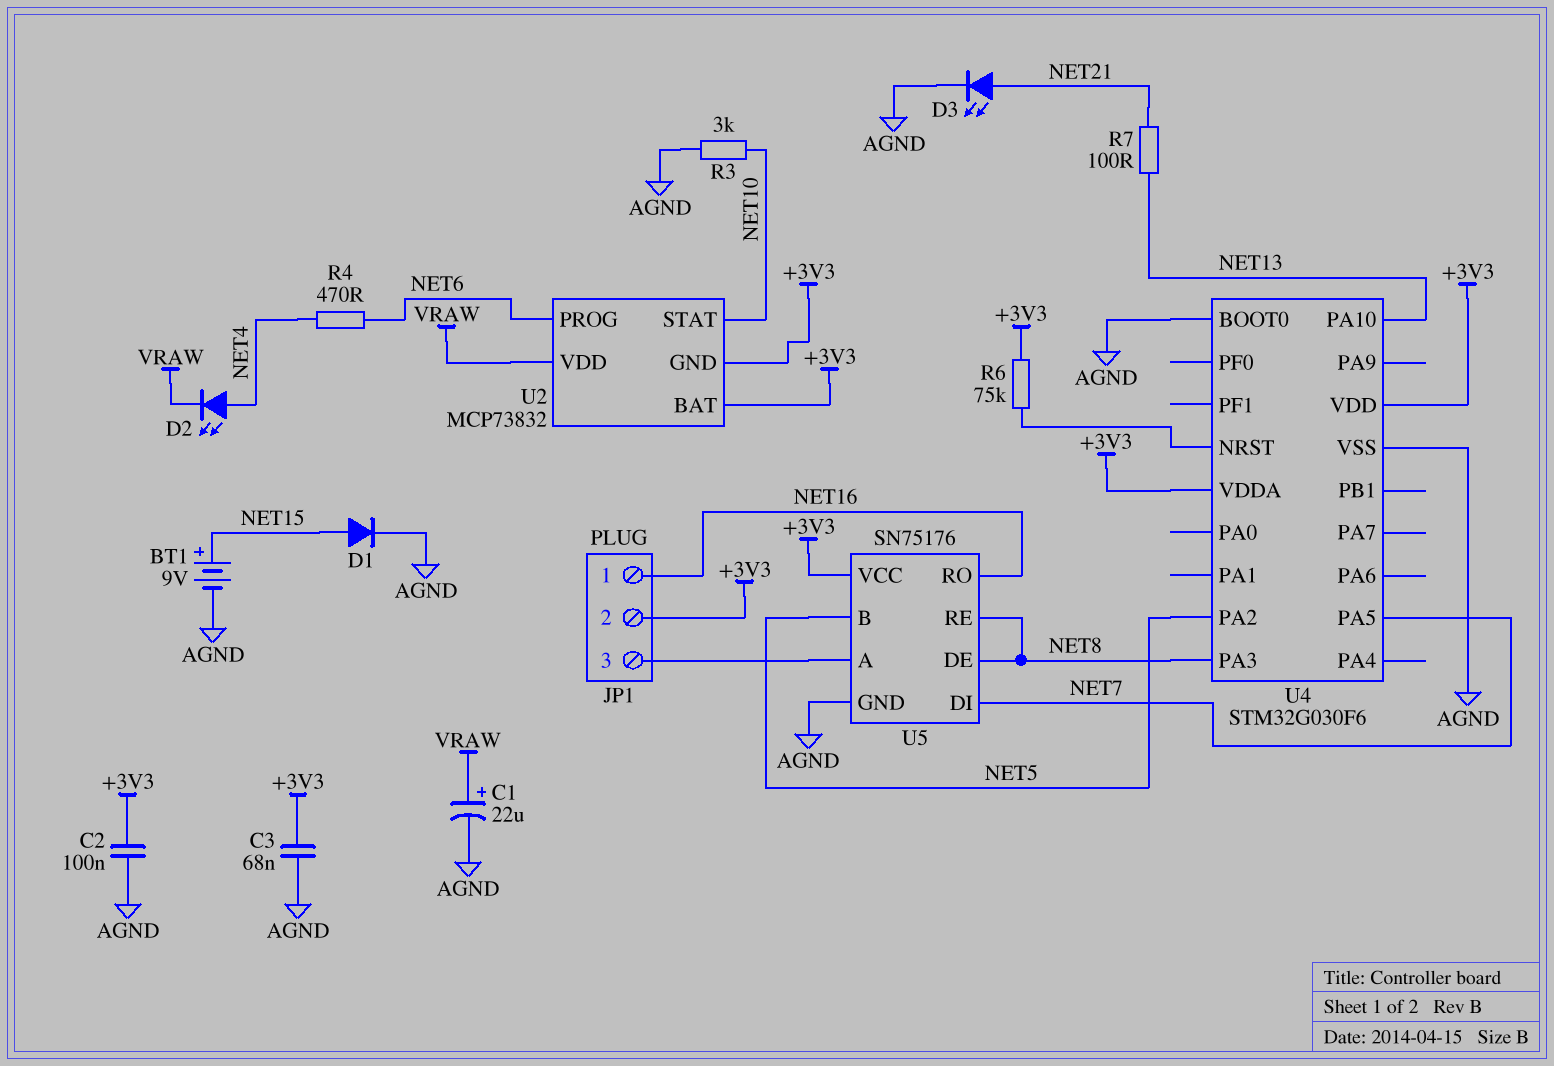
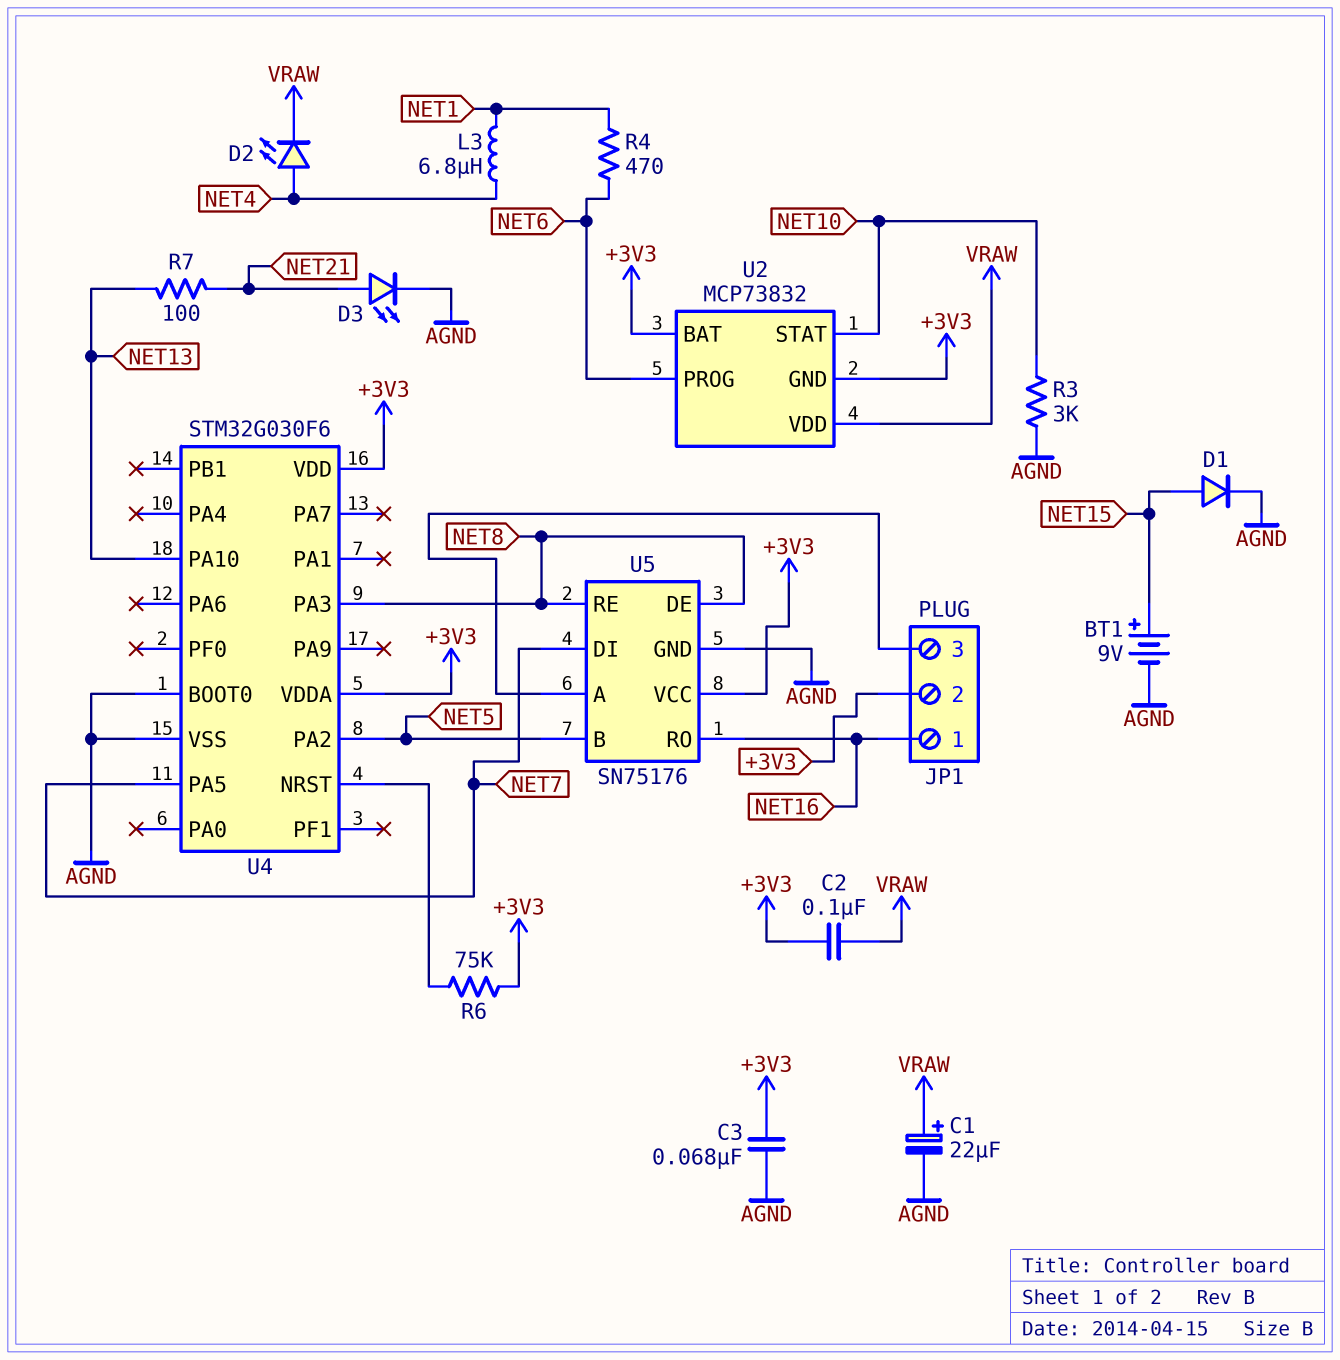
C2: 100nF (+3V3, AGND) -> 100nF (+3V3, VRAW)
L3: none -> 6.8uH (NET1, NET4)
R4: 470 (NET4, NET6) -> 470 (NET1, NET6)

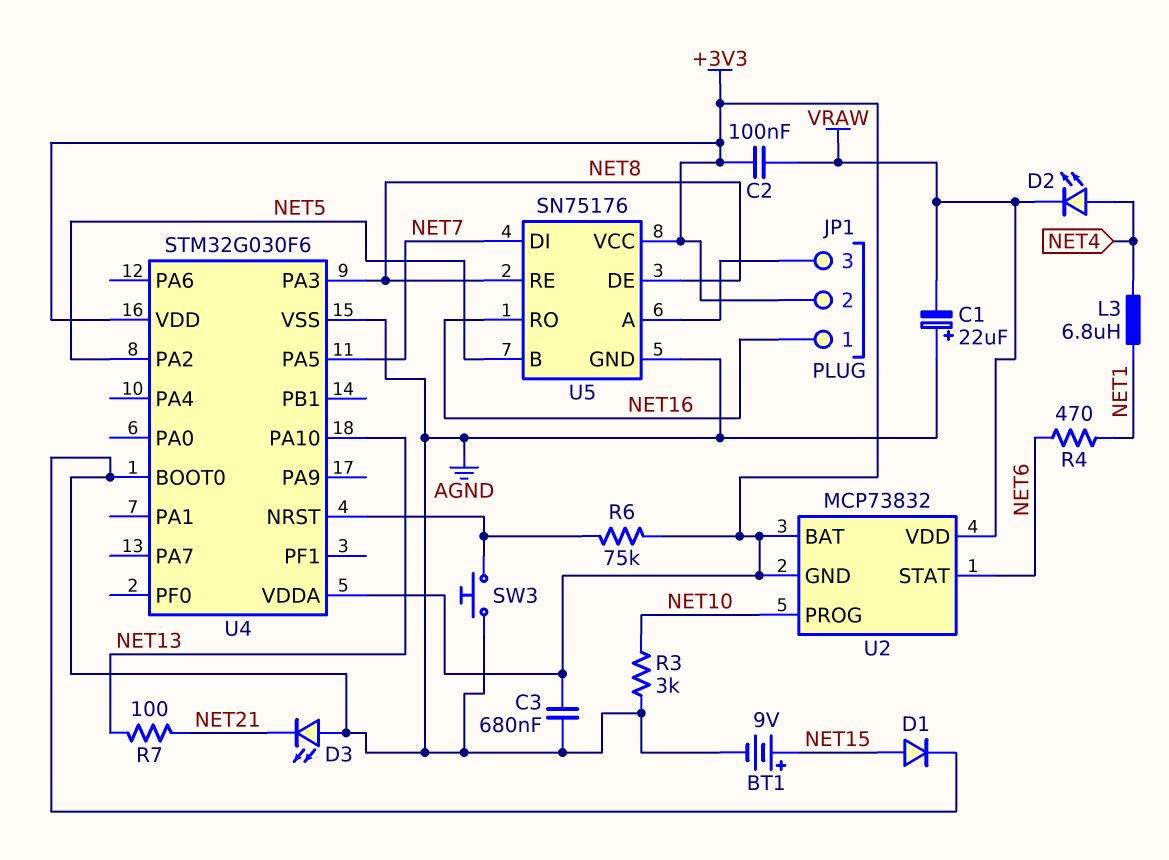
C1: 22uF (plus VRAW, minus AGND) -> 22uF (plus AGND, minus VRAW)
C3: 68nF (+3V3, AGND) -> 680nF (+3V3, AGND)
D3: LED (A NET21, K AGND) -> LED (A AGND, K NET21)
SW3: none -> button (AGND, U4/NRST)
U2 pin PROG: NET6 -> NET10
U2 pin STAT: NET10 -> NET6

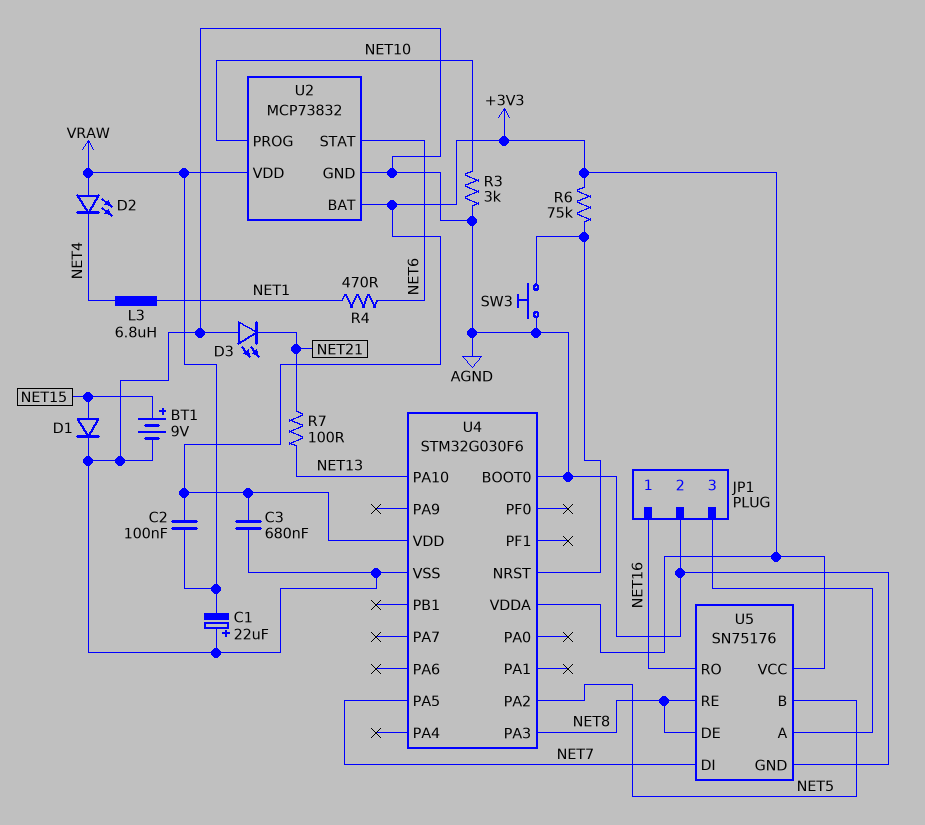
D2: LED (A NET4, K VRAW) -> LED (A VRAW, K NET4)
JP1 pin 2: +3V3 -> AGND
U2 pin GND: +3V3 -> AGND

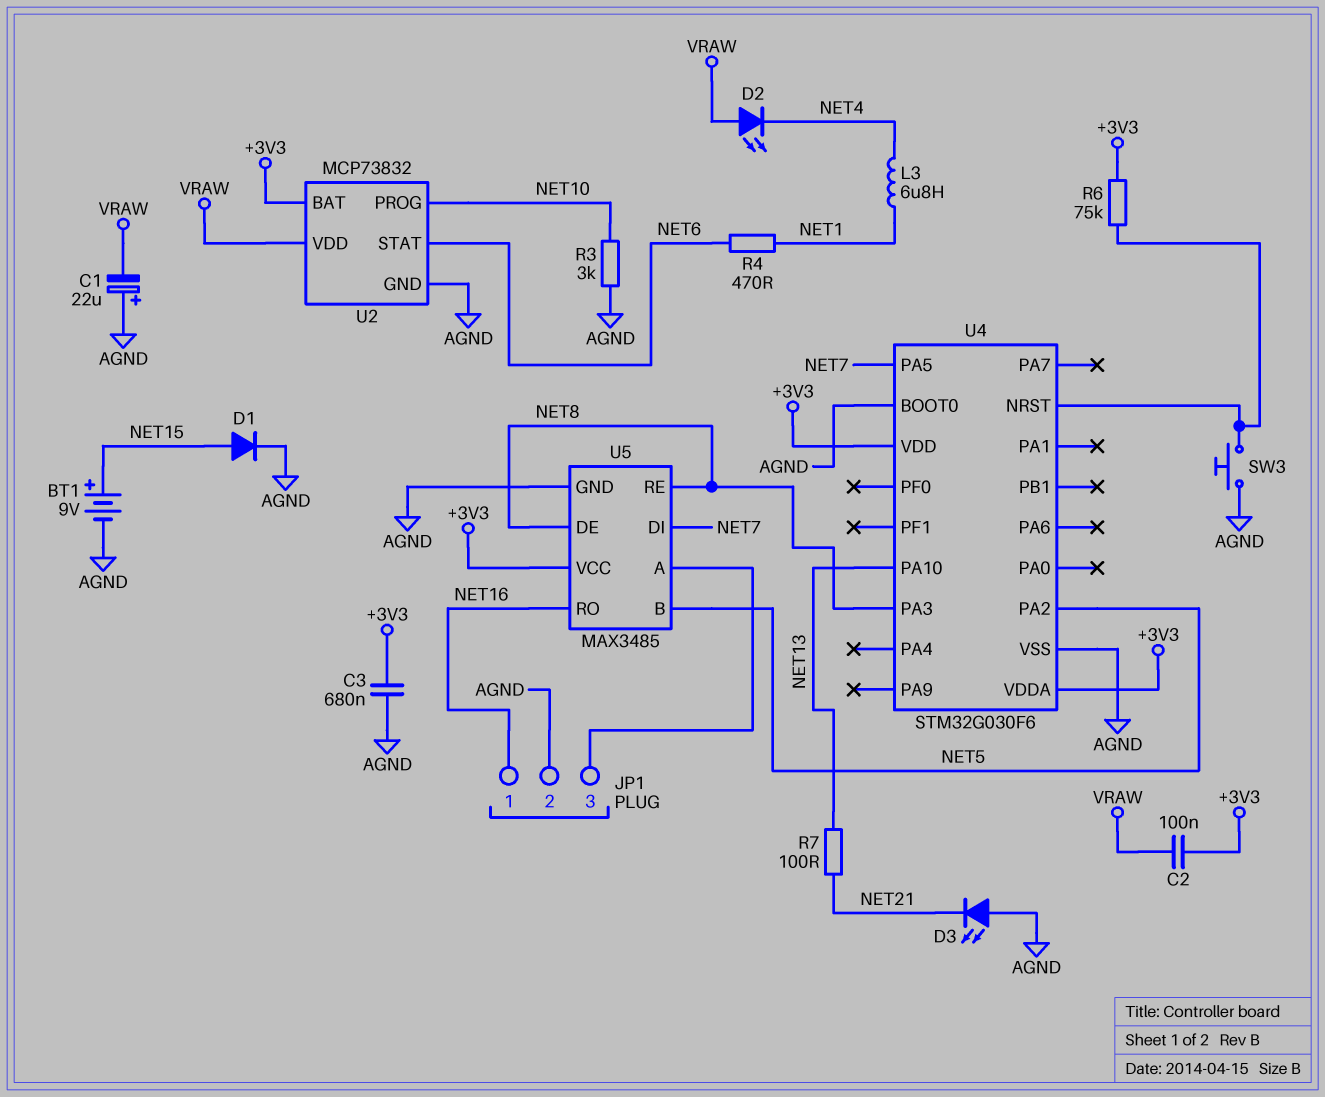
U5: SN75176 -> MAX3485

